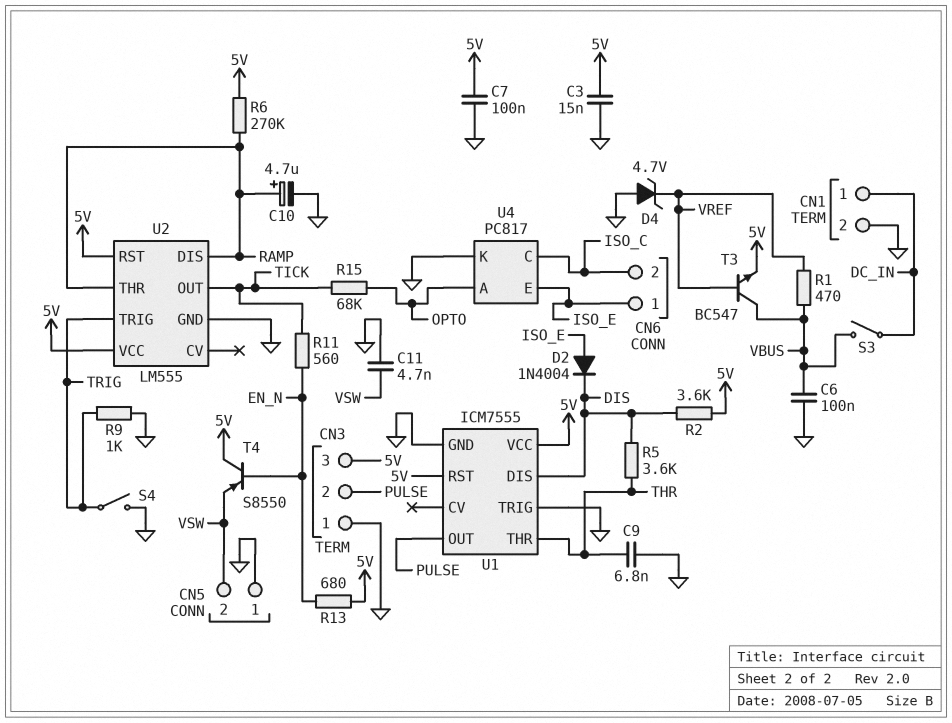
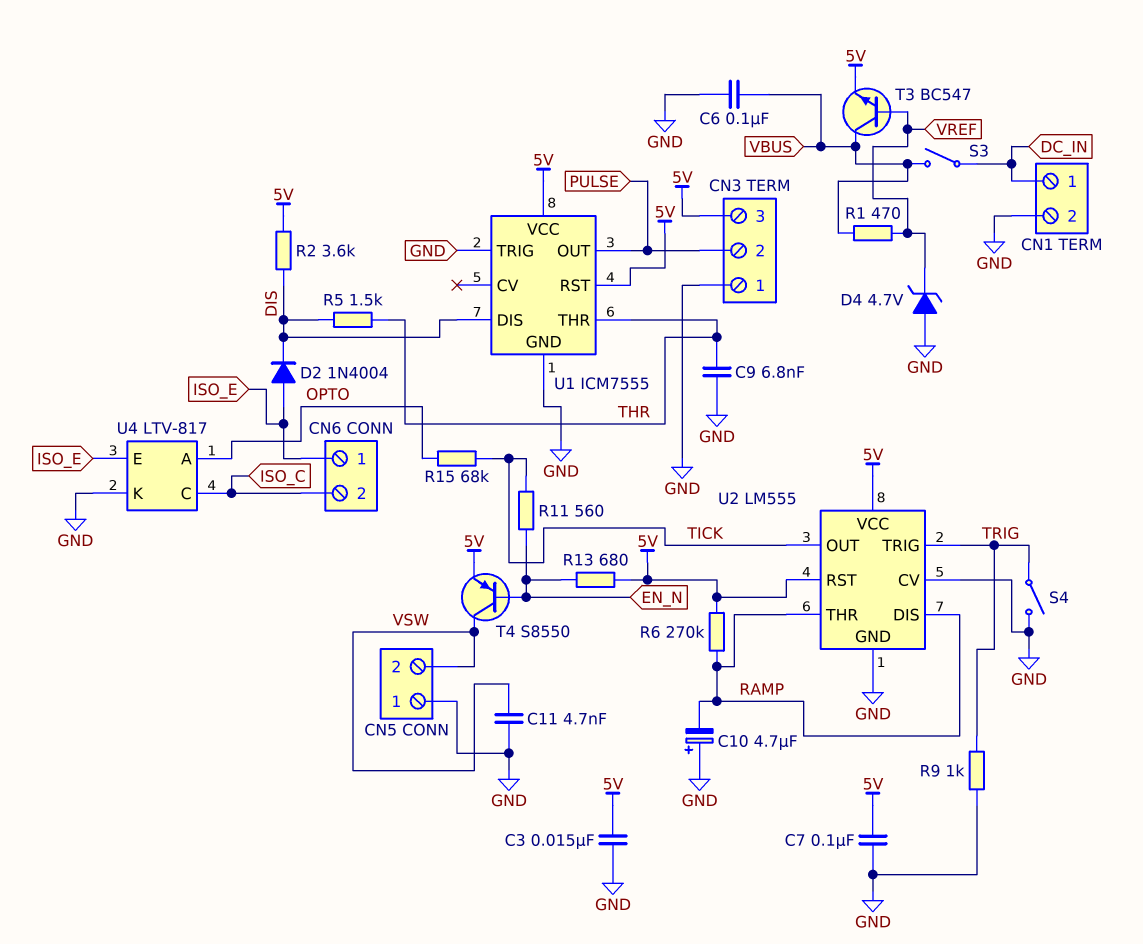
C10: 4.7uF (plus RAMP, minus GND) -> 4.7uF (plus GND, minus RAMP)
R5: 3.6k (DIS, THR) -> 1.5k (DIS, THR)
T4: PNP S8550 (B EN_N, C 5V, E VSW) -> PNP S8550 (B EN_N, C VSW, E 5V)
U2 pin CV: none -> GND
U4: PC817 -> LTV-817

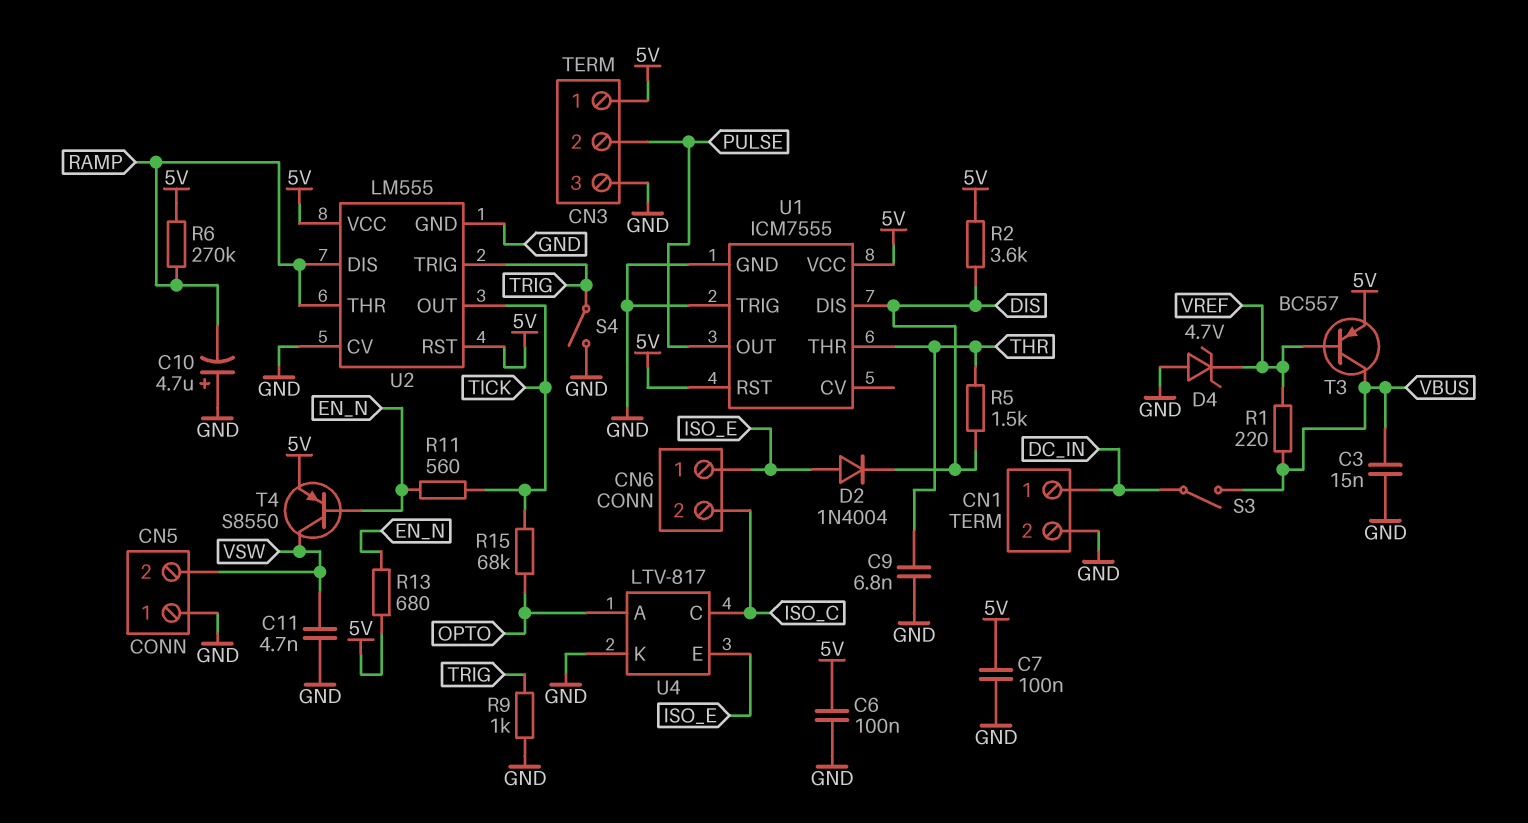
C3: 15nF (5V, GND) -> 15nF (GND, VBUS)
C6: 100nF (GND, VBUS) -> 100nF (5V, GND)
CN3 pin 1: GND -> 5V
CN3 pin 3: 5V -> GND
R1: 470 (VBUS, VREF) -> 220 (VBUS, VREF)
T3: NPN BC547 (B VREF, C VBUS, E 5V) -> PNP BC557 (B VREF, C VBUS, E 5V)

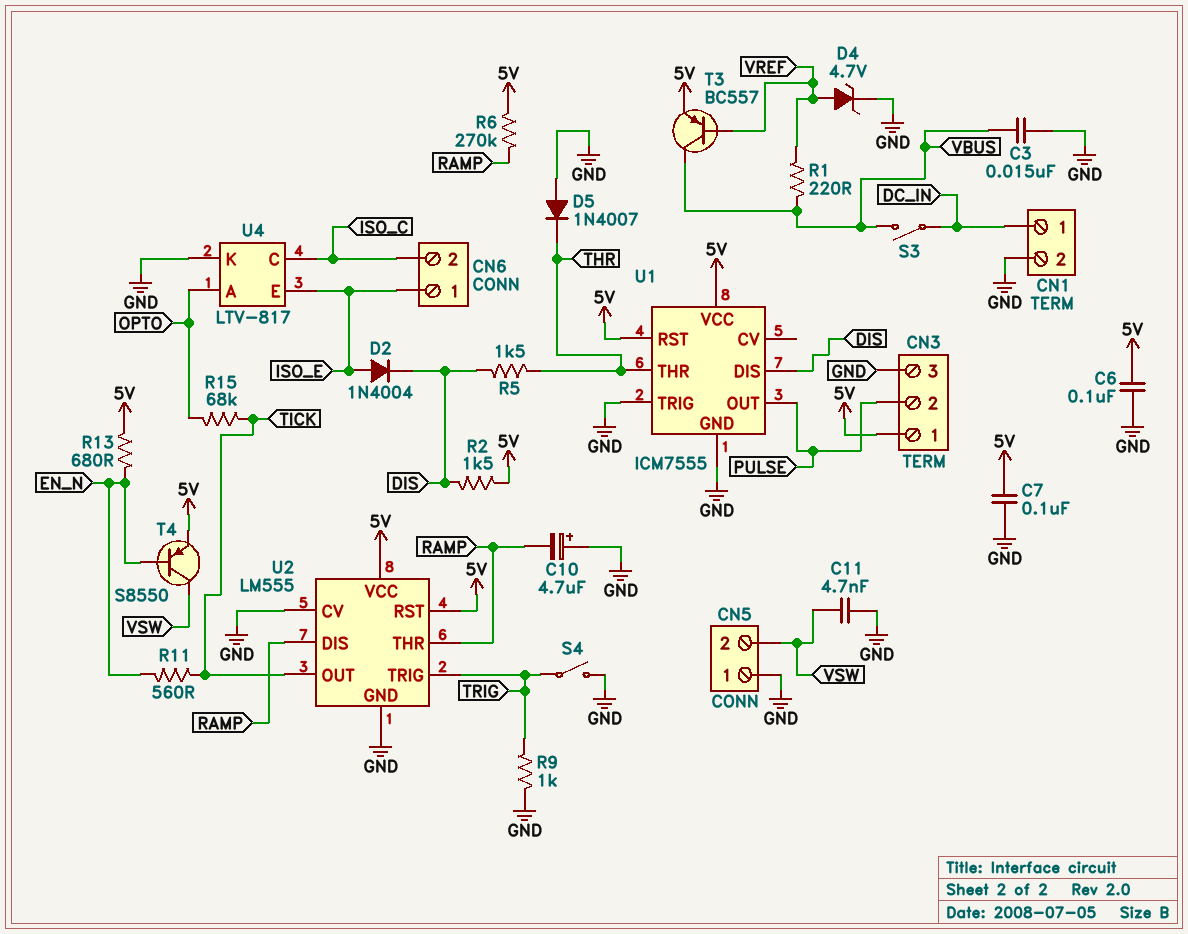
C9: 6.8nF (GND, THR) -> none
D4: zener 4.7V (A GND, K VREF) -> zener 4.7V (A VREF, K GND)
D5: none -> diode 1N4007 (A GND, K THR)
R2: 3.6k (5V, DIS) -> 1.5k (5V, DIS)

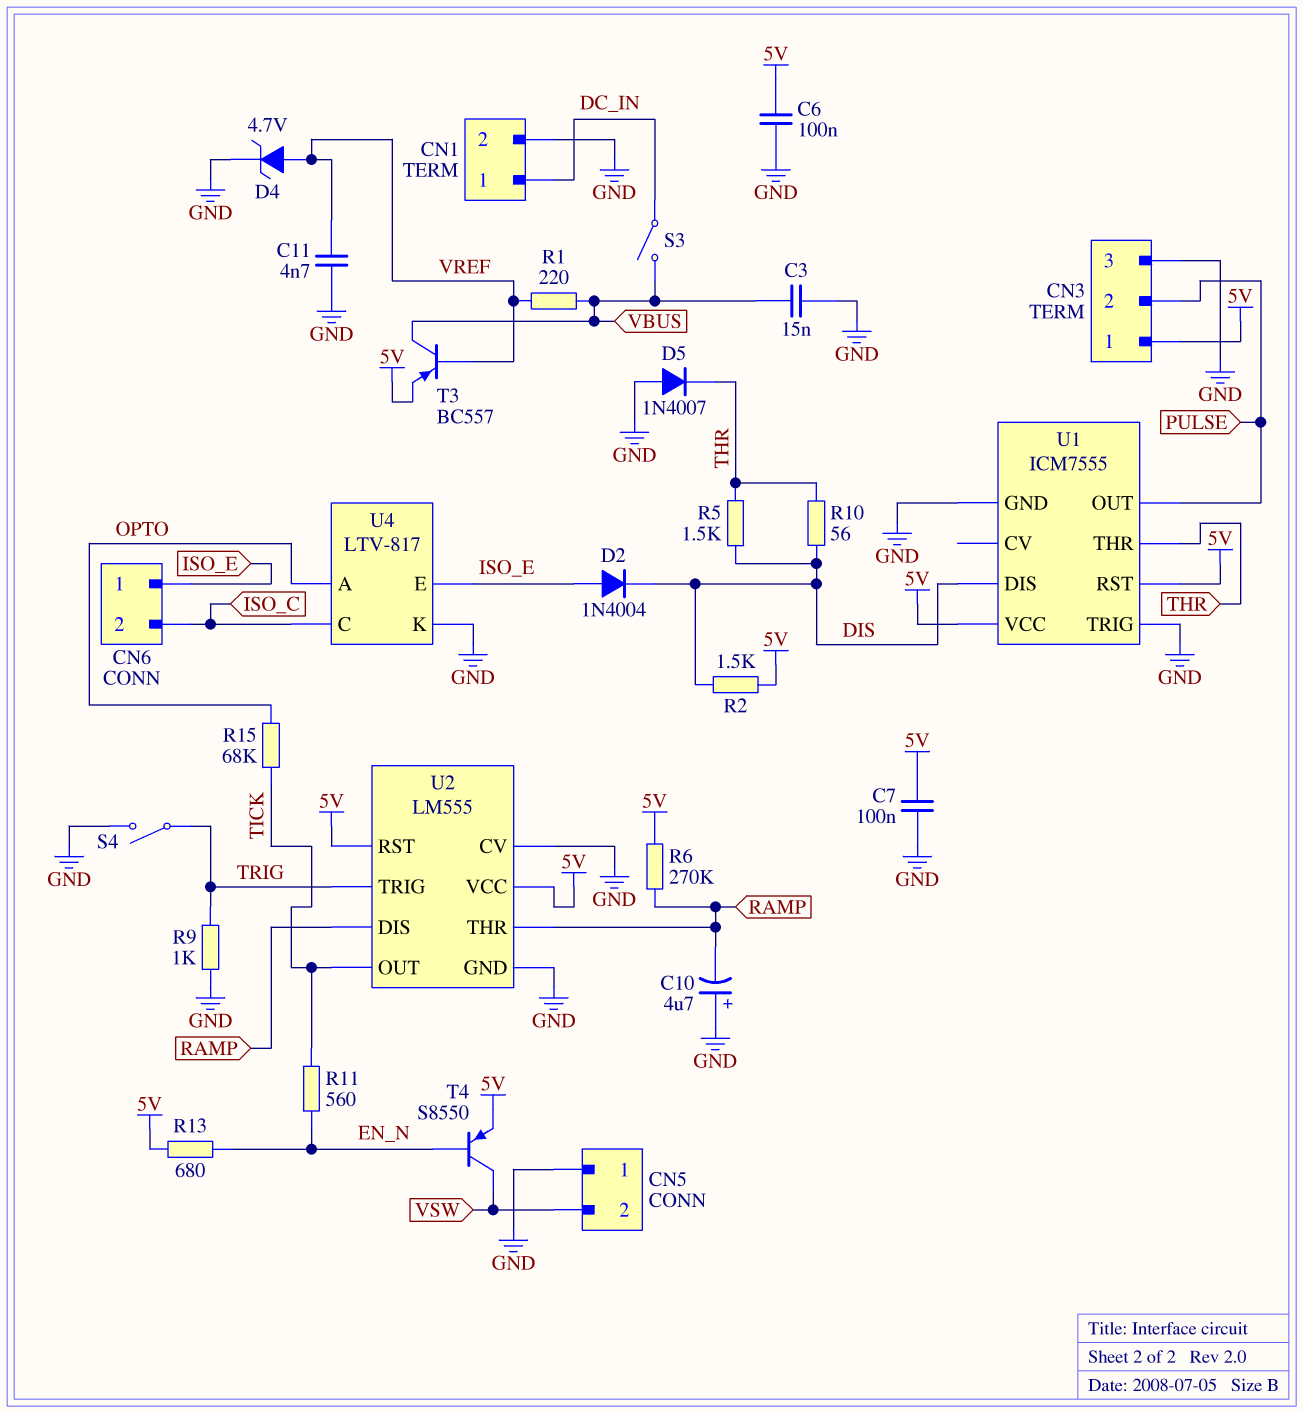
C11: 4.7nF (GND, VSW) -> 4.7nF (GND, VREF)
R10: none -> 56 (DIS, THR)

